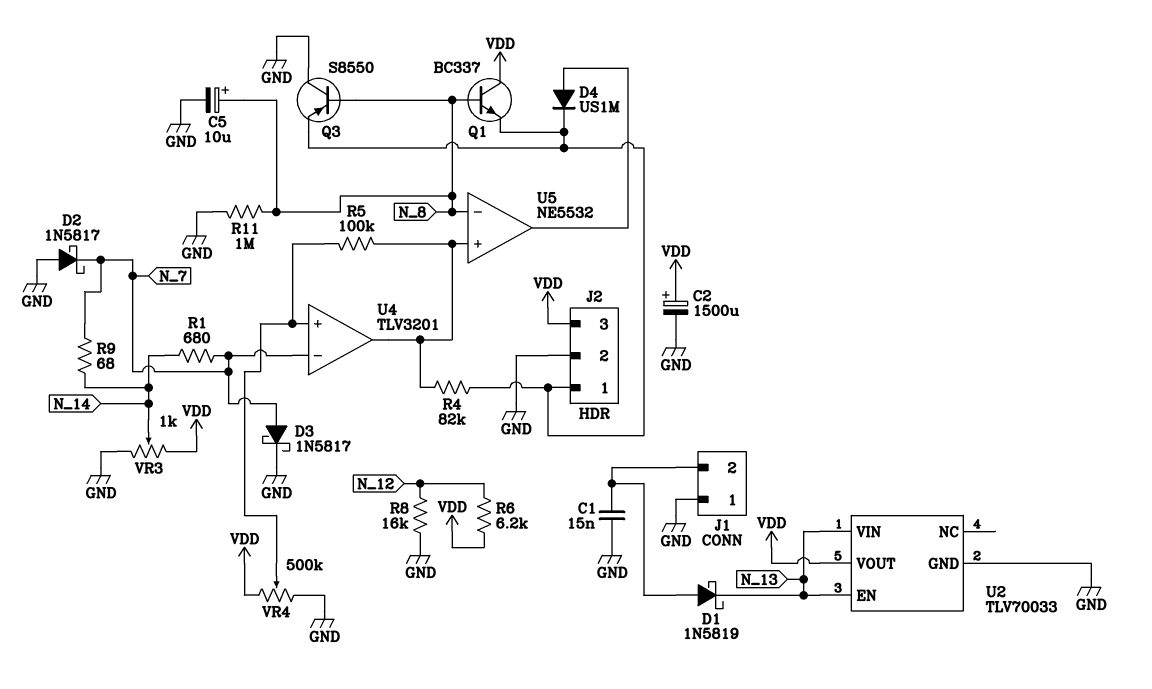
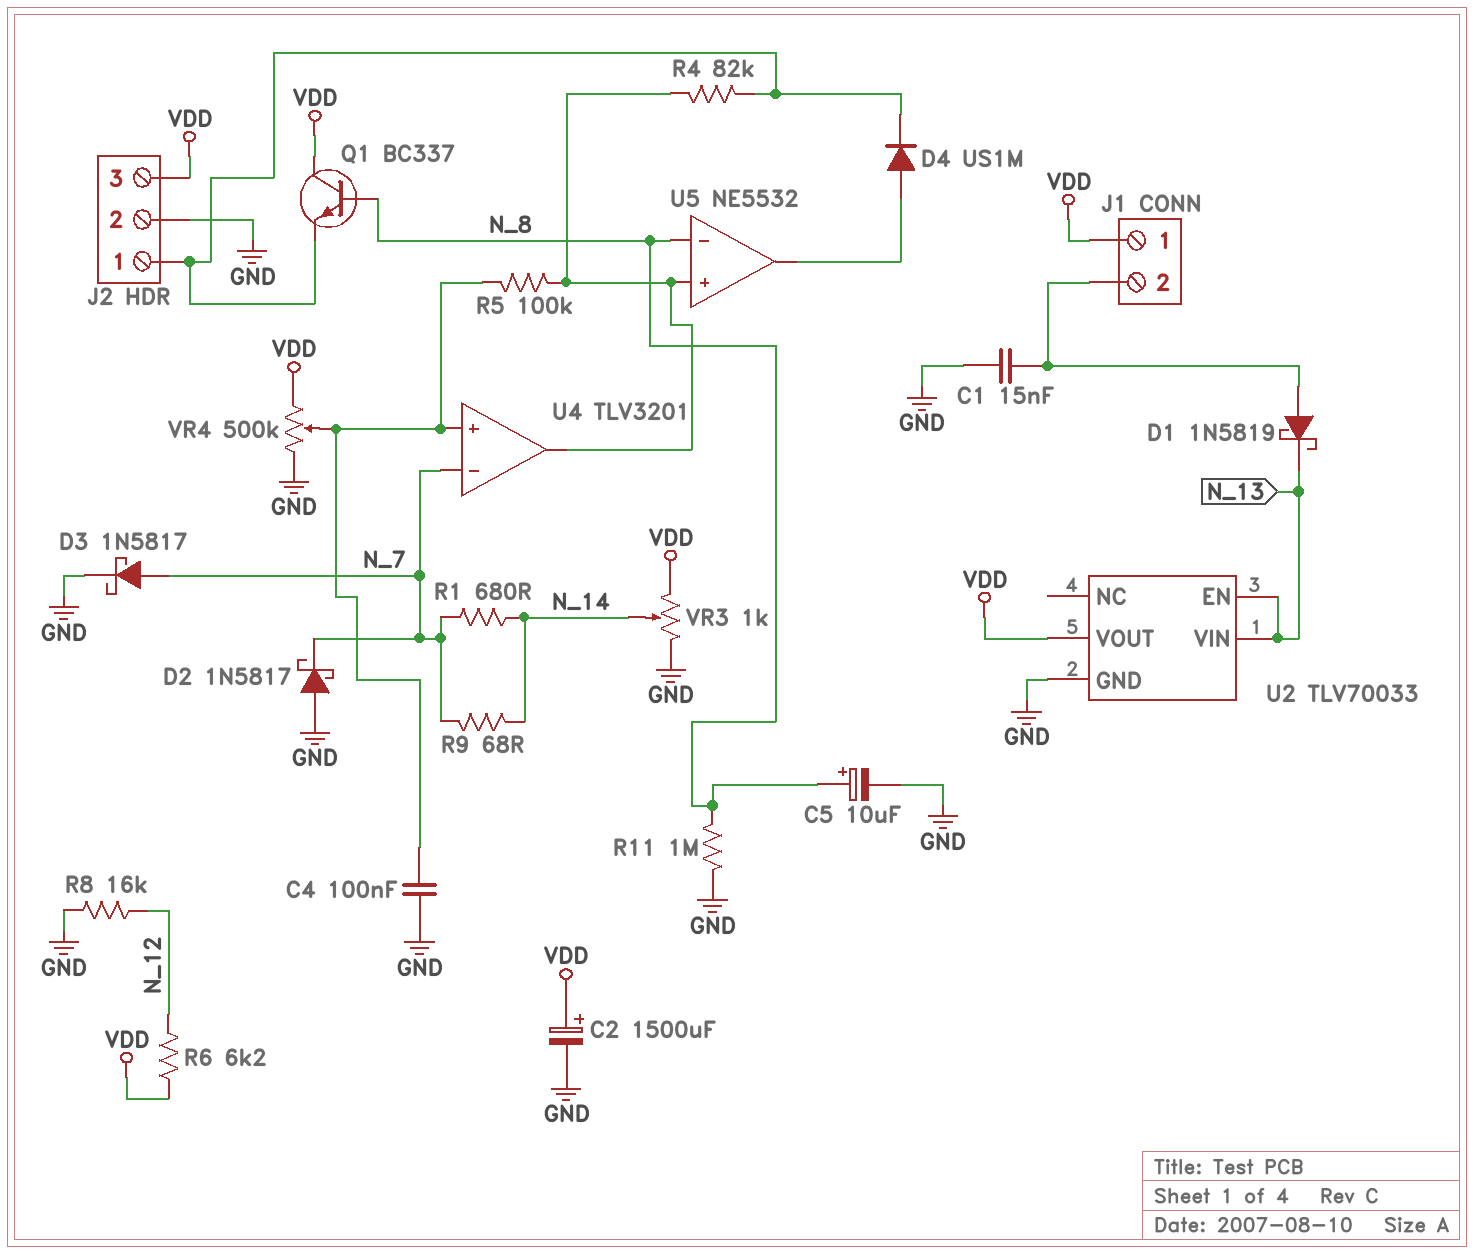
C4: none -> 100nF (GND, U4/in+)
J1 pin 1: GND -> VDD
Q3: PNP S8550 (B N_8, C GND, E J2/1) -> none

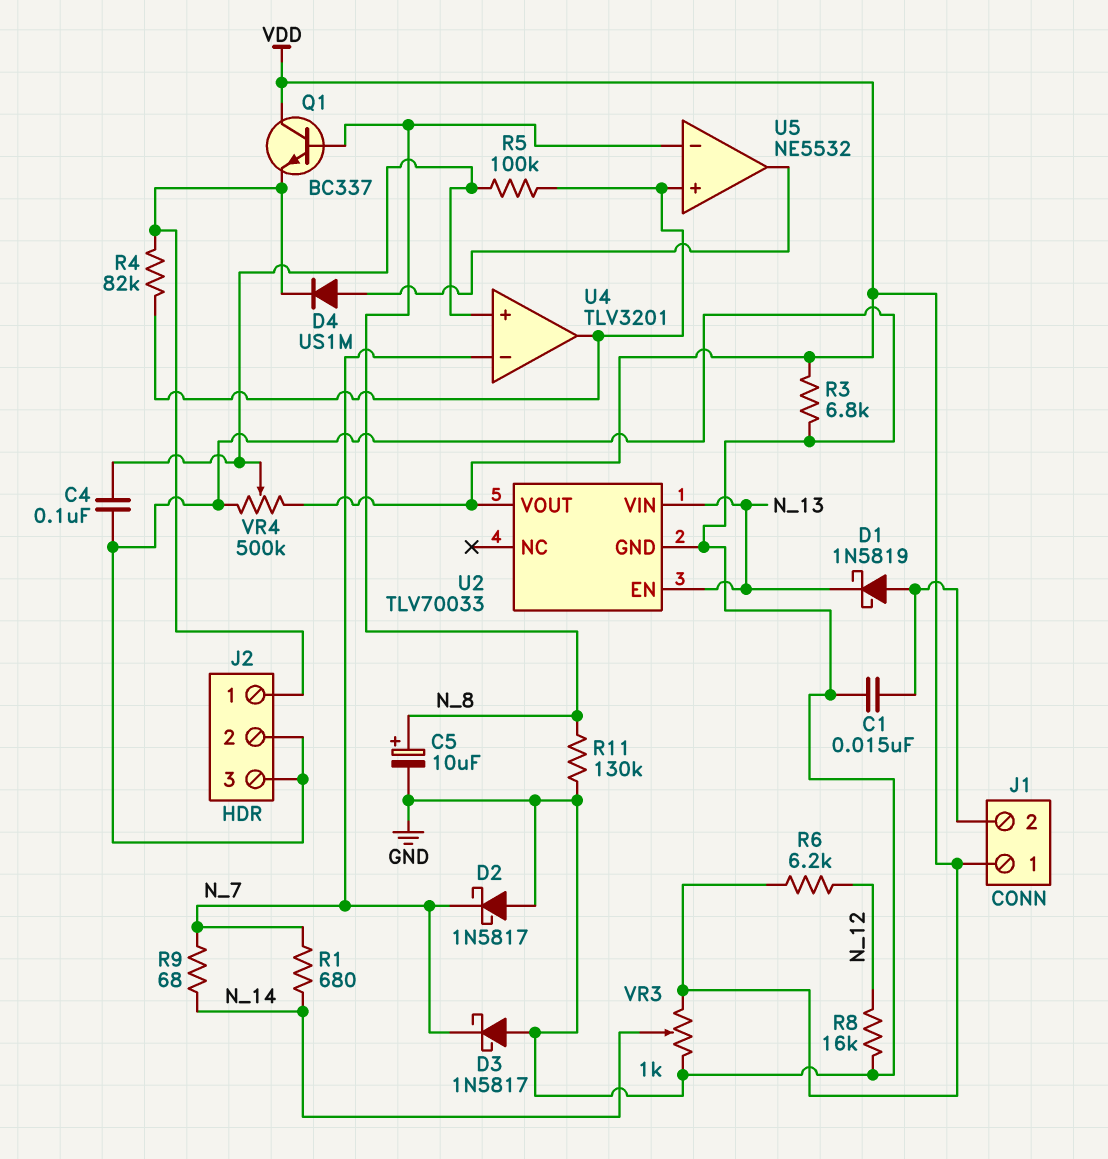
C2: 1500uF (plus VDD, minus GND) -> none
D3: schottky 1N5817 (A N_7, K GND) -> schottky 1N5817 (A GND, K N_7)
J2 pin 3: VDD -> GND
R3: none -> 6.8k (GND, VDD)
R11: 1M (GND, N_8) -> 130k (GND, N_8)

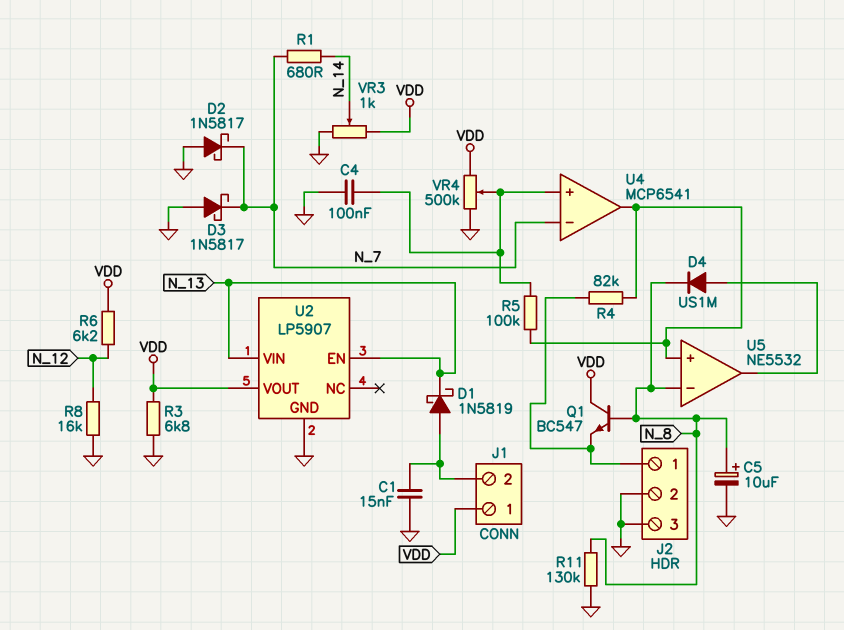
D4: diode US1M (A U5/out, K J2/1) -> diode US1M (A U5/out, K N_8)
Q1: NPN BC337 (B N_8, C VDD, E J2/1) -> NPN BC547 (B N_8, C VDD, E J2/1)
R9: 68 (N_7, N_14) -> none
U2: TLV70033 -> LP5907
U4: TLV3201 -> MCP6541

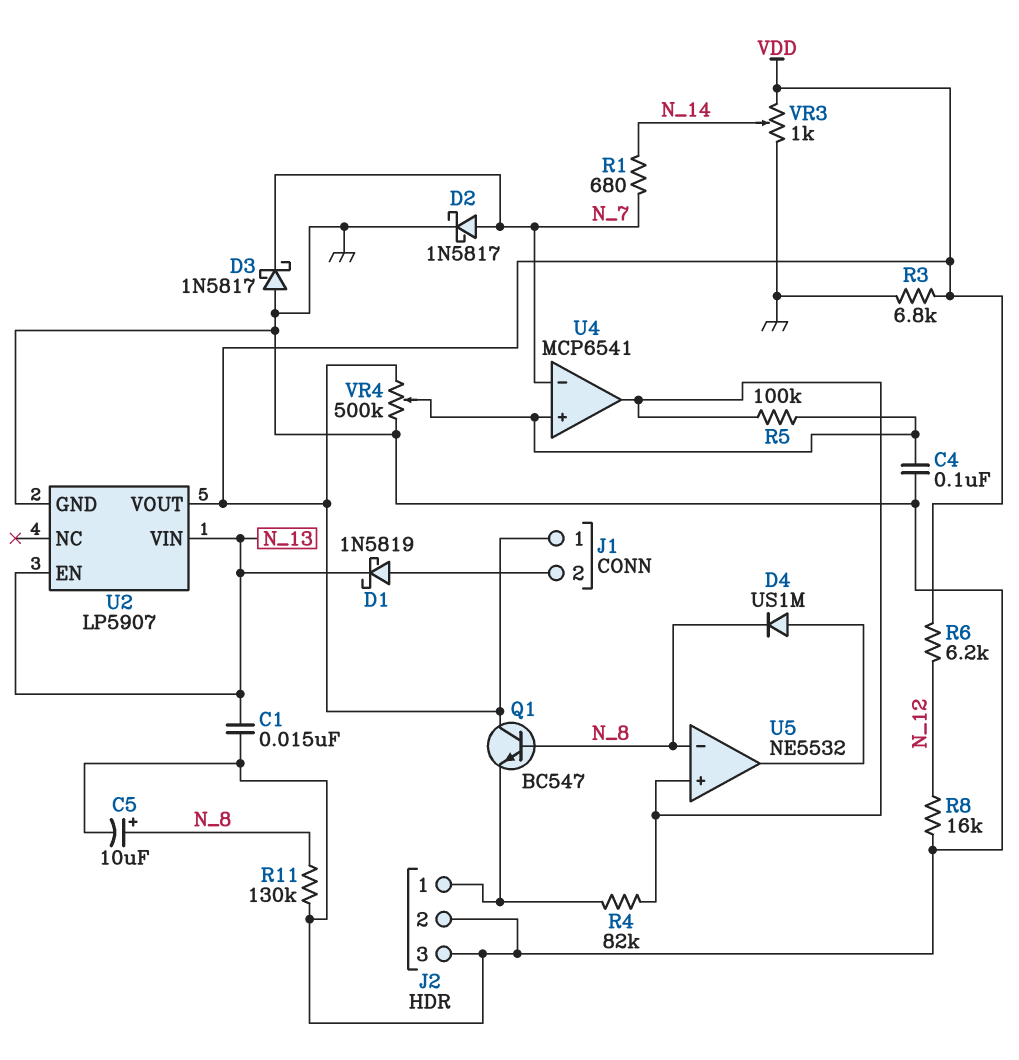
C1: 15nF (GND, J1/2) -> 15nF (GND, N_13)
D2: schottky 1N5817 (A GND, K N_7) -> schottky 1N5817 (A N_7, K GND)

